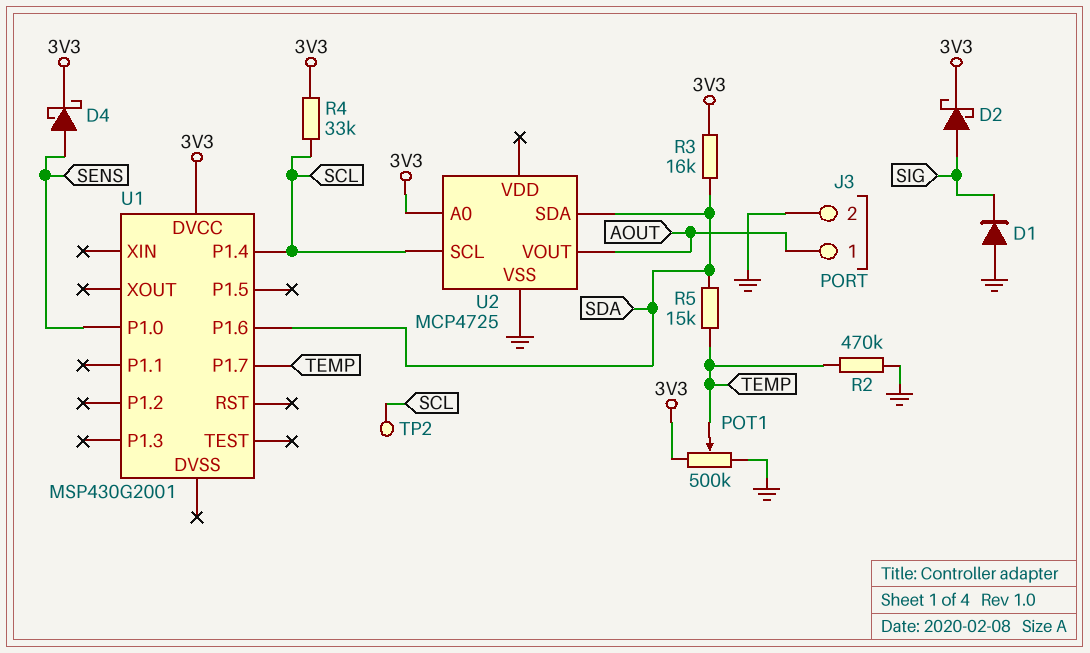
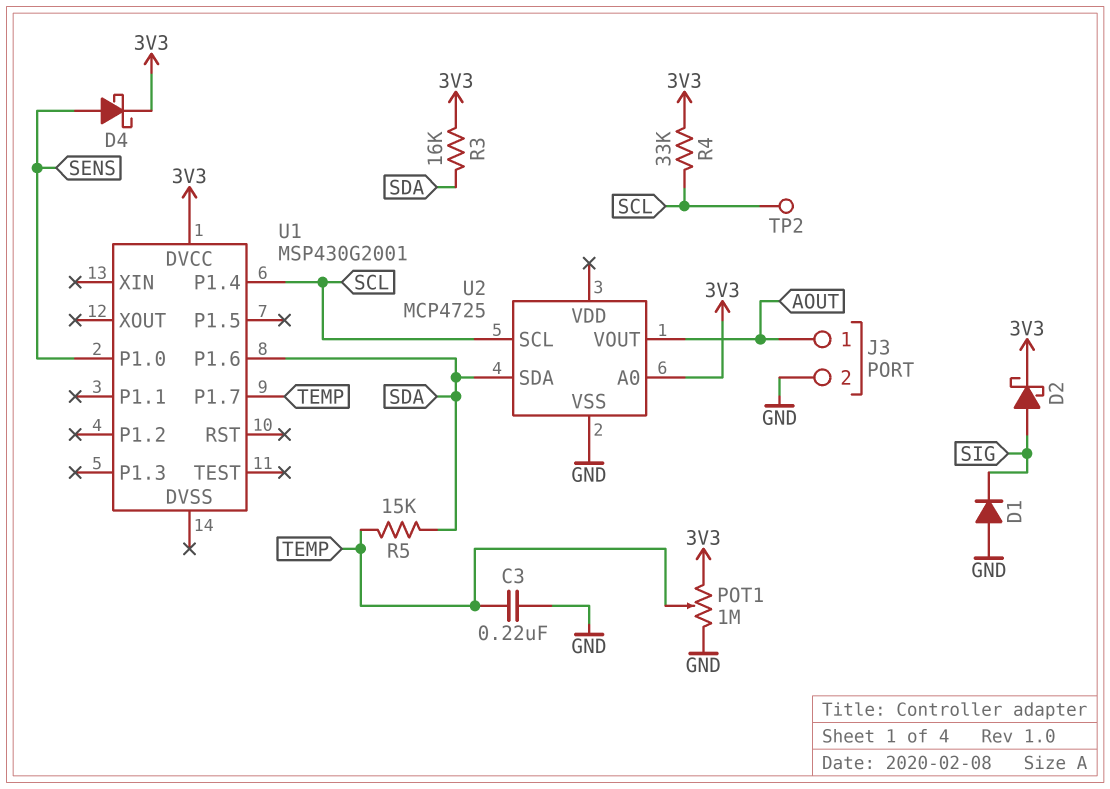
C3: none -> 220nF (GND, TEMP)
POT1: 500k (3V3, GND, wiper TEMP) -> 1M (3V3, GND, wiper TEMP)
R2: 470k (GND, TEMP) -> none

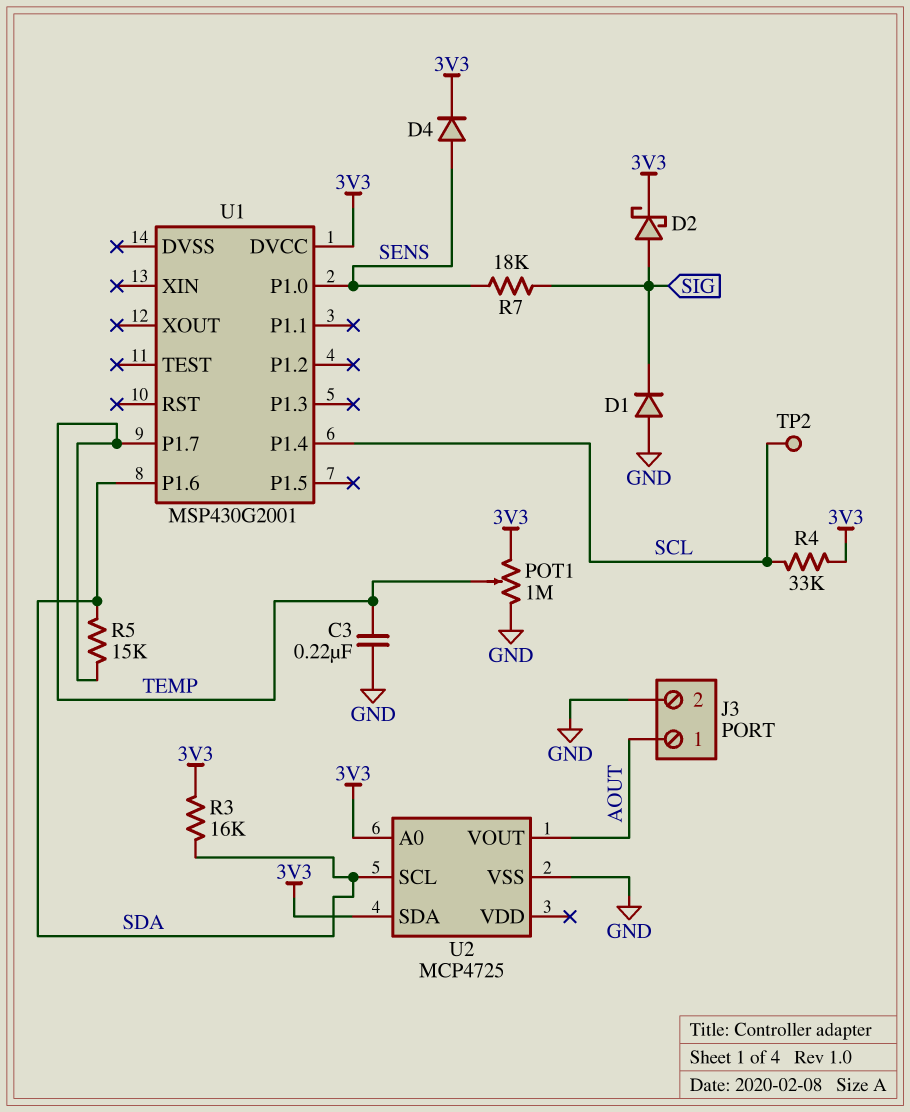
D4: schottky (A SENS, K 3V3) -> diode (A SENS, K 3V3)
R7: none -> 18k (SENS, SIG)
U2 pin SCL: SCL -> SDA
U2 pin SDA: SDA -> 3V3

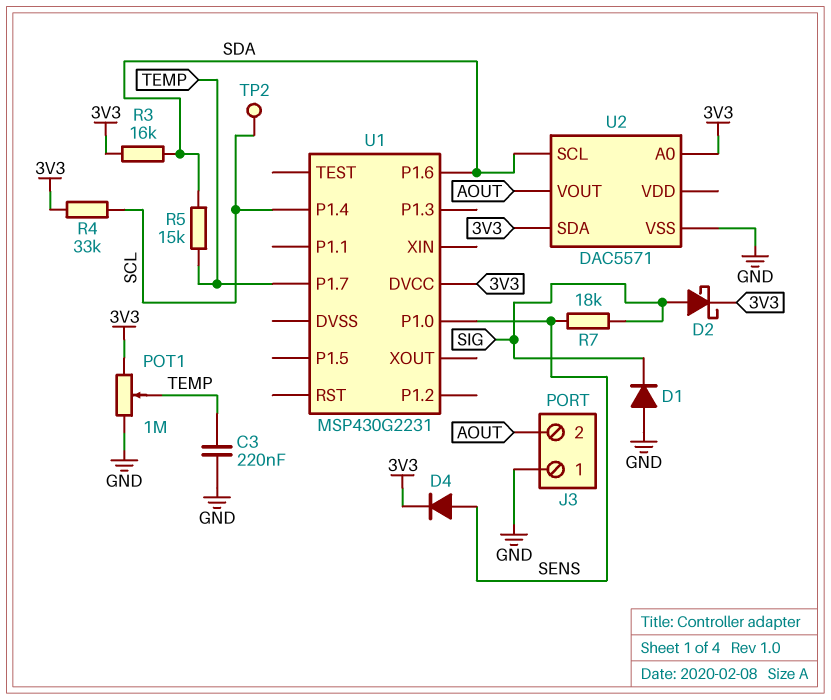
J3 pin 1: AOUT -> GND
J3 pin 2: GND -> AOUT
U1: MSP430G2001 -> MSP430G2231
U2: MCP4725 -> DAC5571

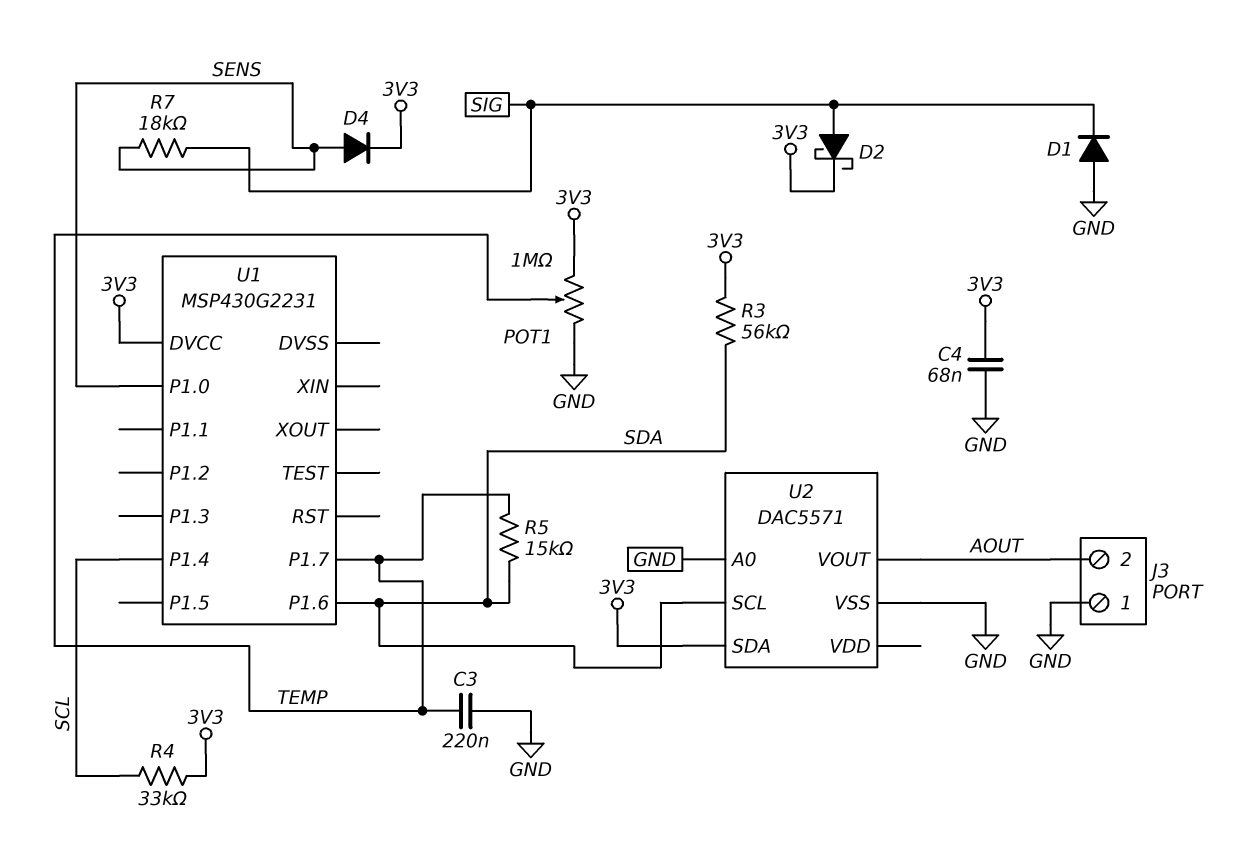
C4: none -> 68nF (3V3, GND)
R3: 16k (3V3, SDA) -> 56k (3V3, SDA)
TP2: test point (SCL) -> none
U2 pin A0: 3V3 -> GND

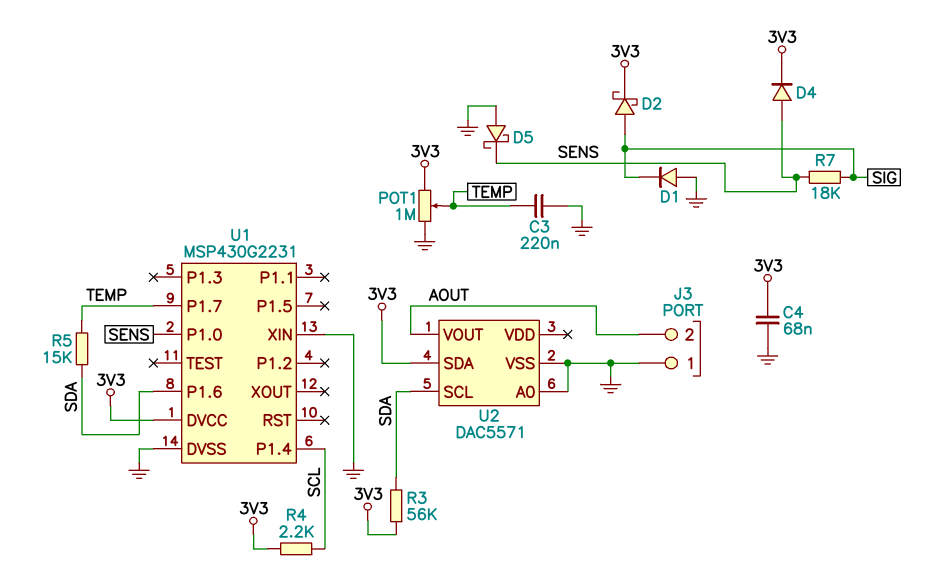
D5: none -> schottky (A GND, K SENS)
R4: 33k (3V3, SCL) -> 2.2k (3V3, SCL)
U1 pin DVSS: none -> GND
U1 pin XIN: none -> GND

